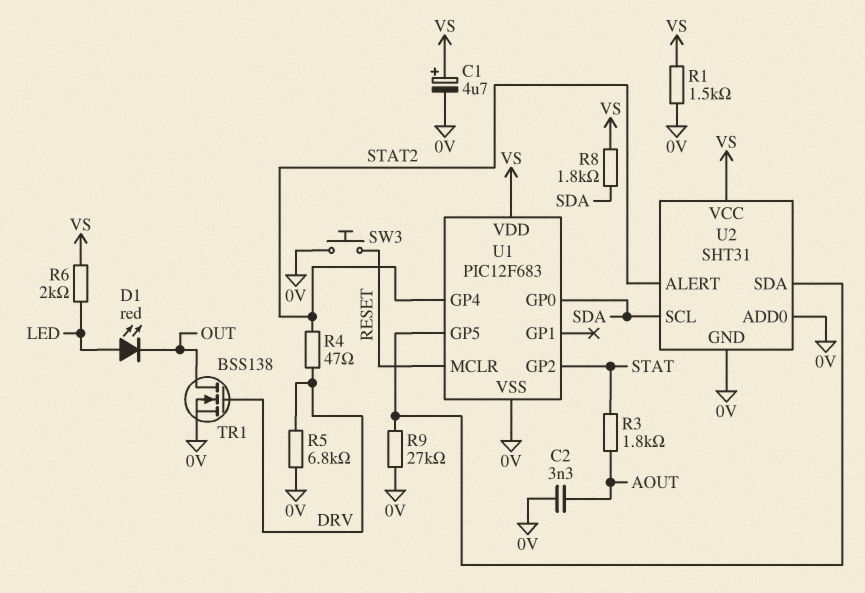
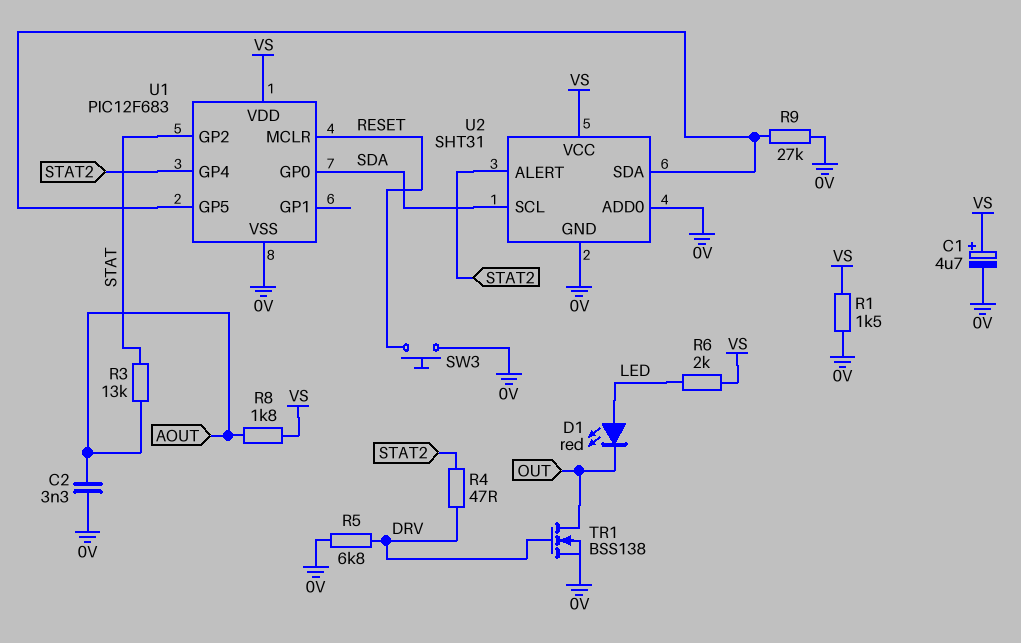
R3: 1.8k (AOUT, STAT) -> 13k (AOUT, STAT)
R8: 1.8k (SDA, VS) -> 1.8k (AOUT, VS)

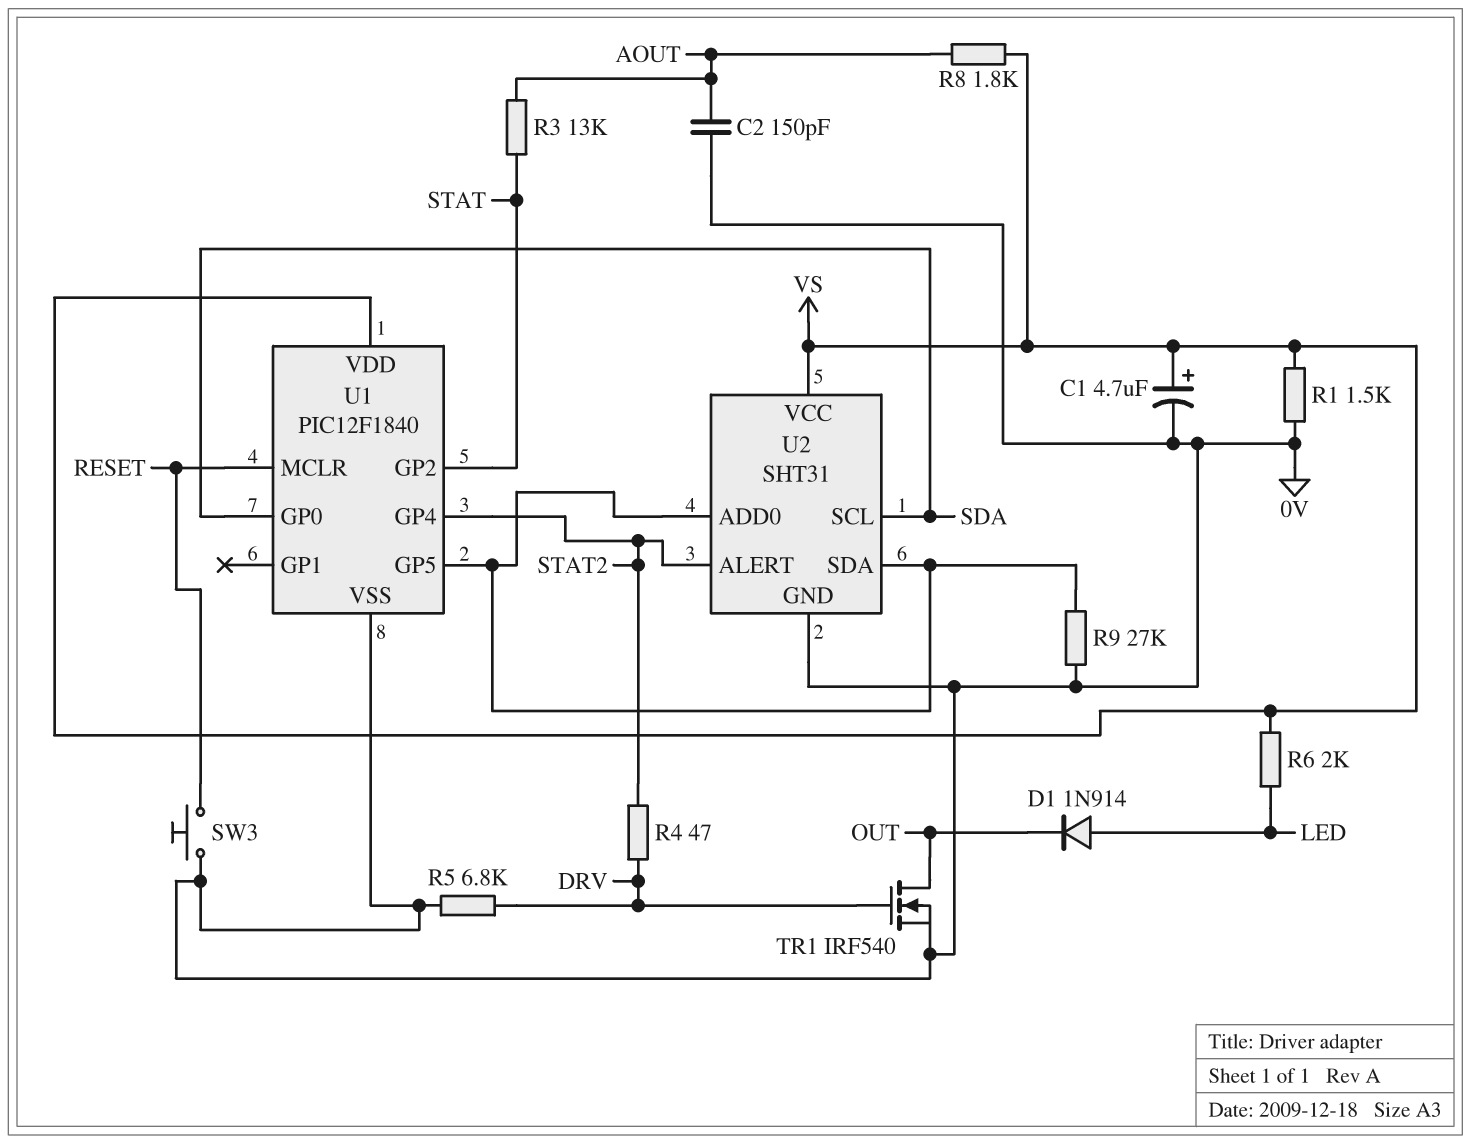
C2: 3.3nF (0V, AOUT) -> 150pF (0V, AOUT)
D1: LED red (A LED, K OUT) -> diode 1N914 (A LED, K OUT)
TR1: NMOS BSS138 (G DRV, D OUT, S 0V) -> NMOS IRF540 (G DRV, D OUT, S 0V)
U1: PIC12F683 -> PIC12F1840
U2 pin ADD0: 0V -> U1/GP5

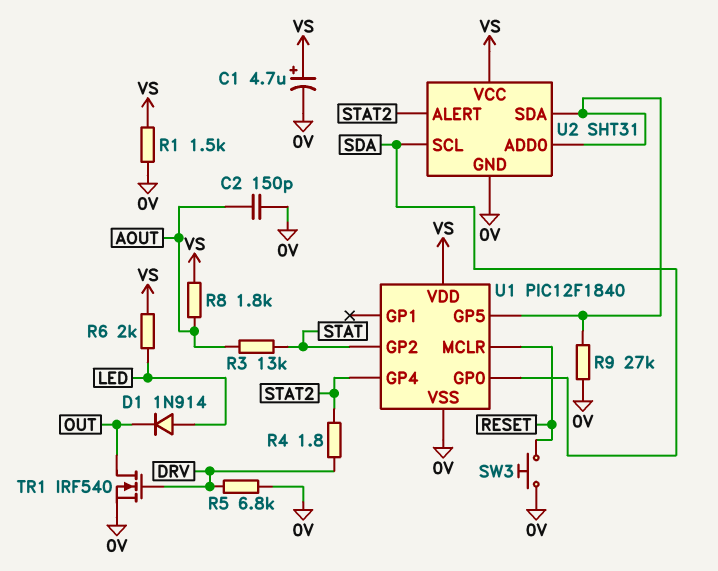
R4: 47 (DRV, STAT2) -> 1.8 (DRV, STAT2)

